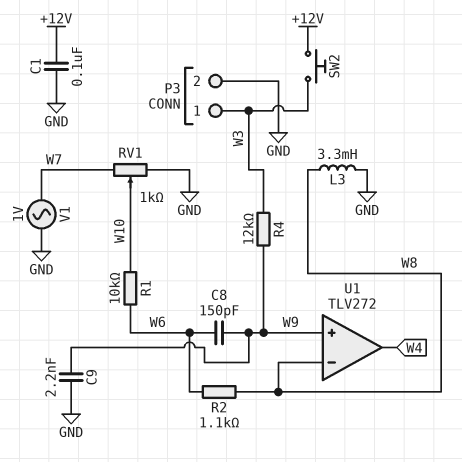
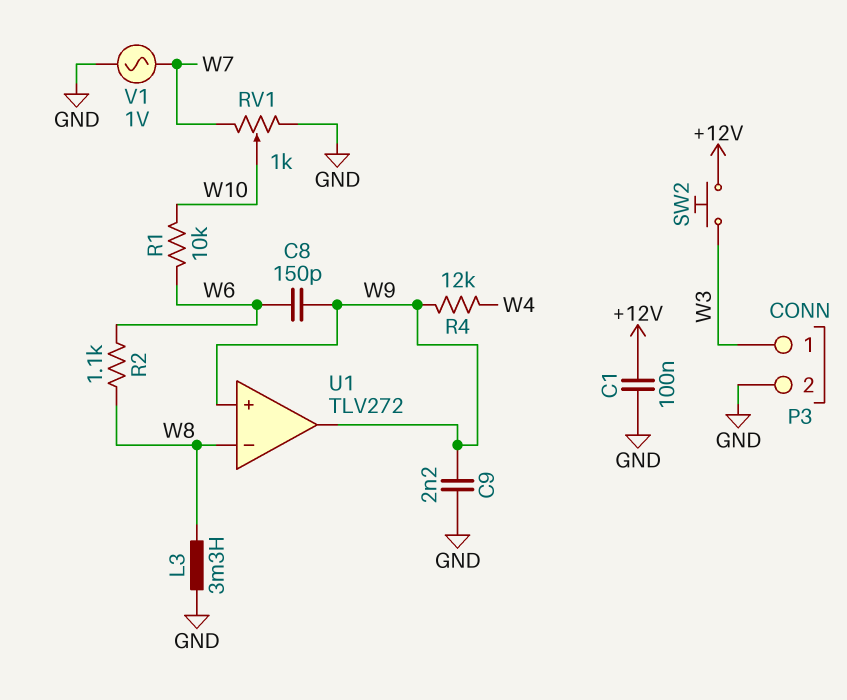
R4: 12k (W3, W9) -> 12k (W4, W9)
U1 pin out: W4 -> W9

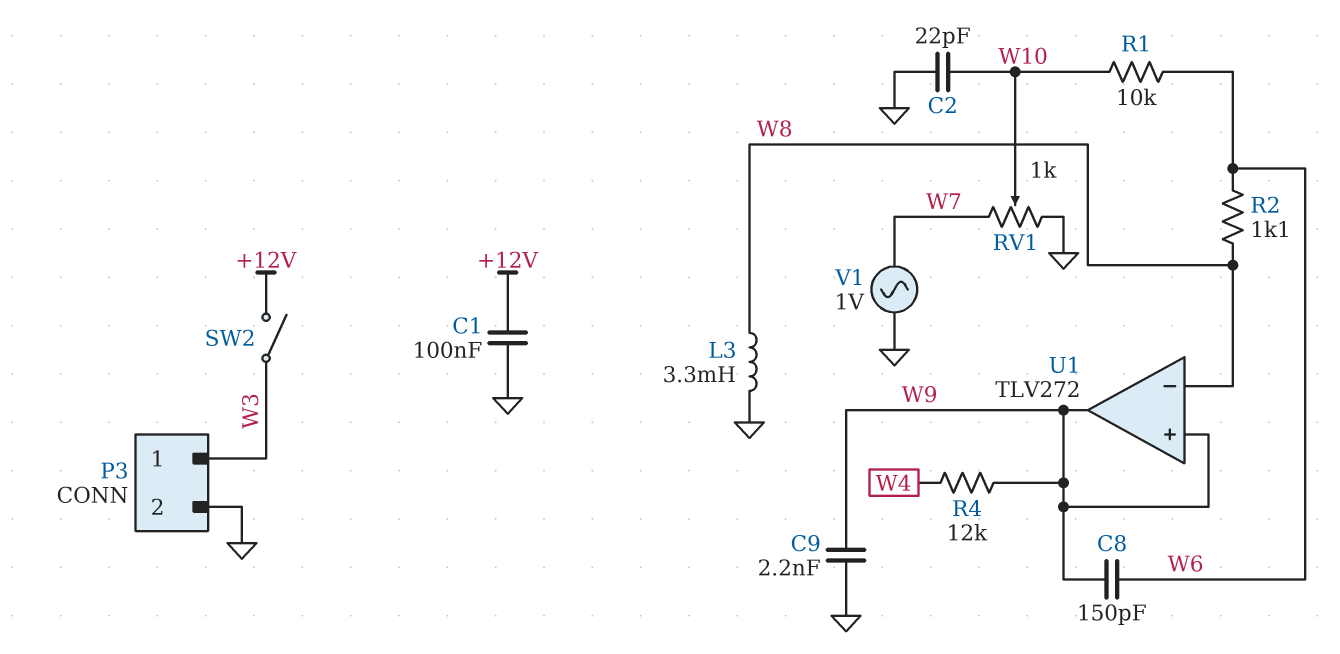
C2: none -> 22pF (GND, W10)
SW2: button (+12V, W3) -> switch (+12V, W3)

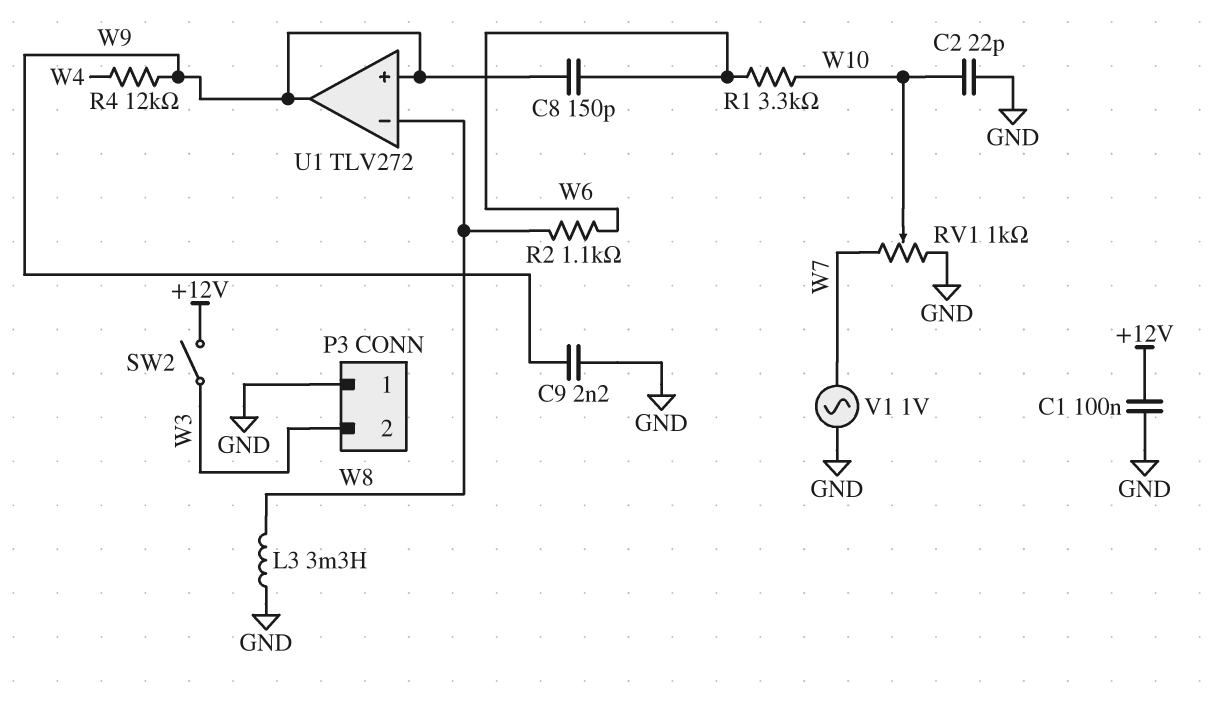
P3 pin 1: W3 -> GND
P3 pin 2: GND -> W3
R1: 10k (W6, W10) -> 3.3k (W6, W10)

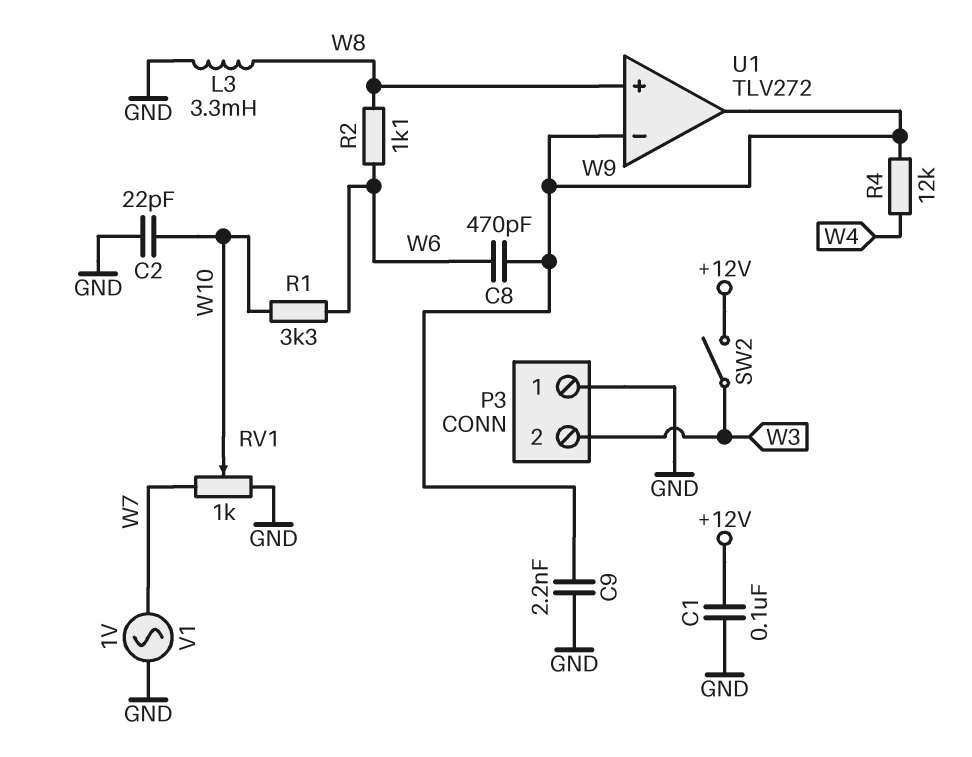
C8: 150pF (W6, W9) -> 470pF (W6, W9)
U1 pin in+: W9 -> W8
U1 pin in-: W8 -> W9

